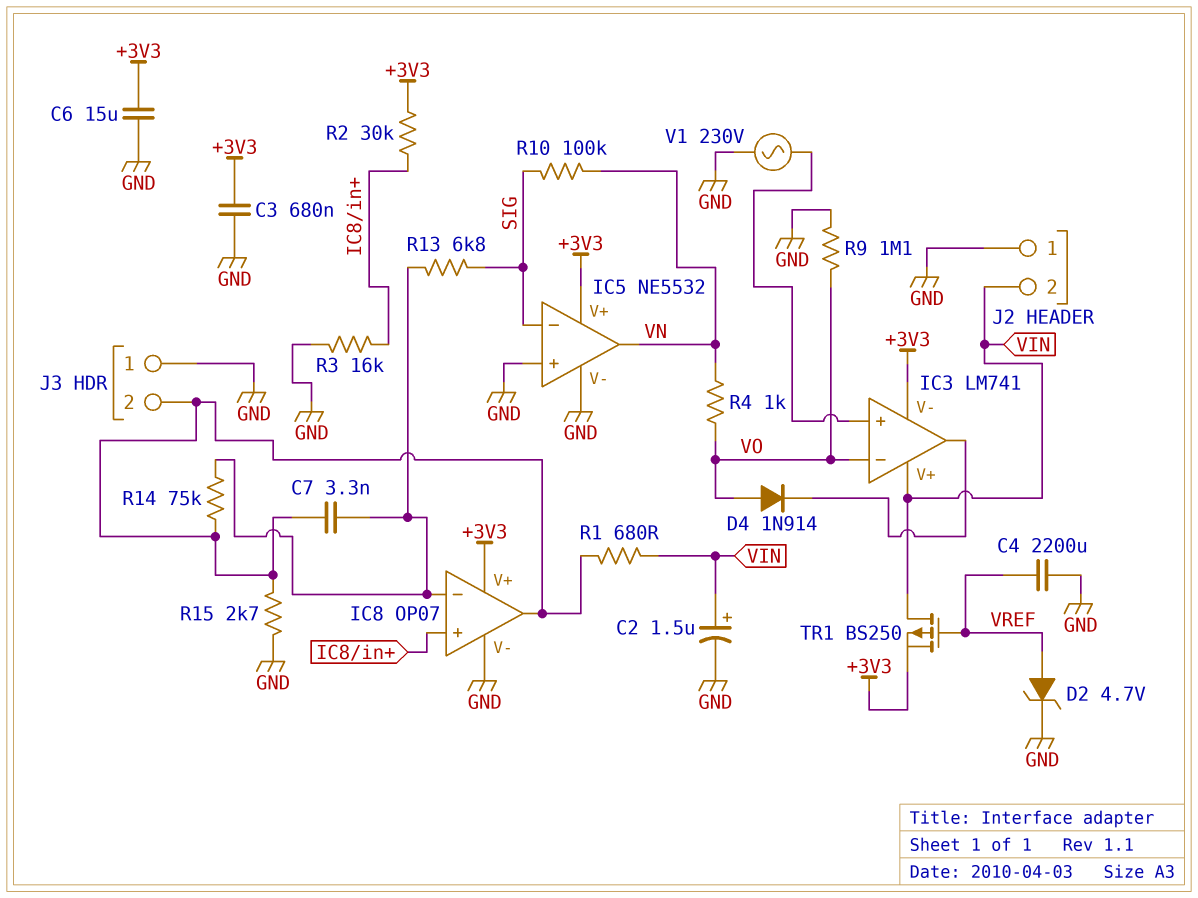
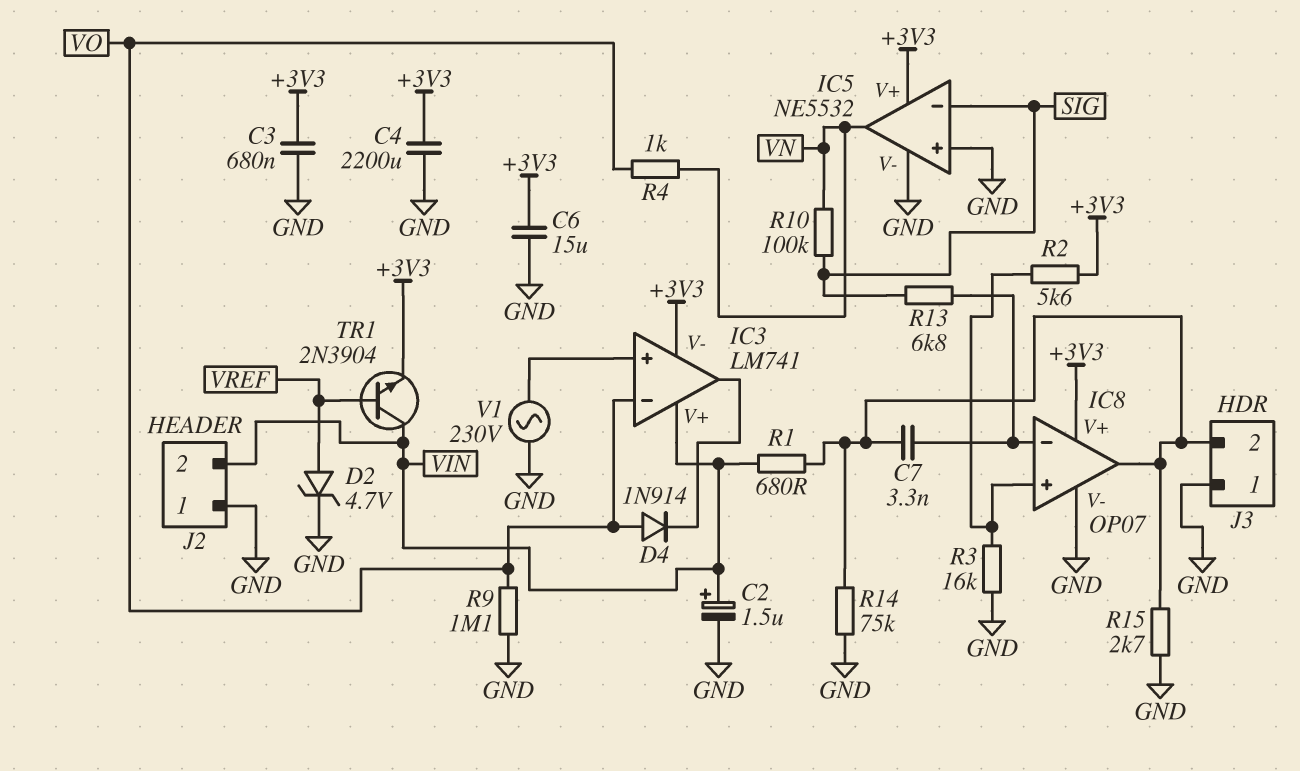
C4: 2200uF (GND, VREF) -> 2200uF (+3V3, GND)
R2: 30k (+3V3, IC8/in+) -> 5.6k (+3V3, IC8/in+)
R14: 75k (IC8/in-, IC8/out) -> 75k (GND, IC8/out)
TR1: PMOS BS250 (G VREF, D VIN, S +3V3) -> NPN 2N3904 (B VREF, C VIN, E +3V3)

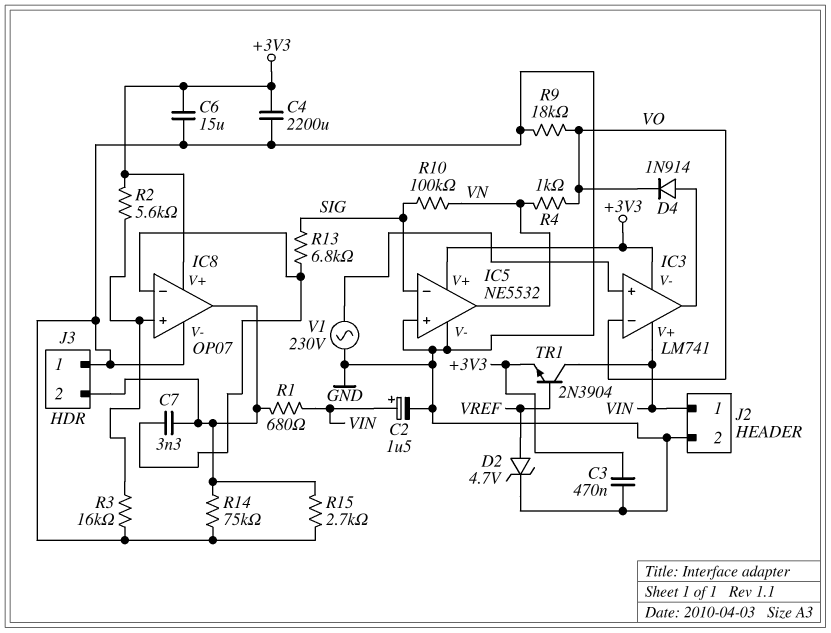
C3: 680nF (+3V3, GND) -> 470nF (+3V3, GND)
D4: diode 1N914 (A VO, K IC3/out) -> diode 1N914 (A IC3/out, K VO)
J2 pin 1: GND -> VIN
J2 pin 2: VIN -> GND
R9: 1.1M (GND, VO) -> 18k (GND, VO)

